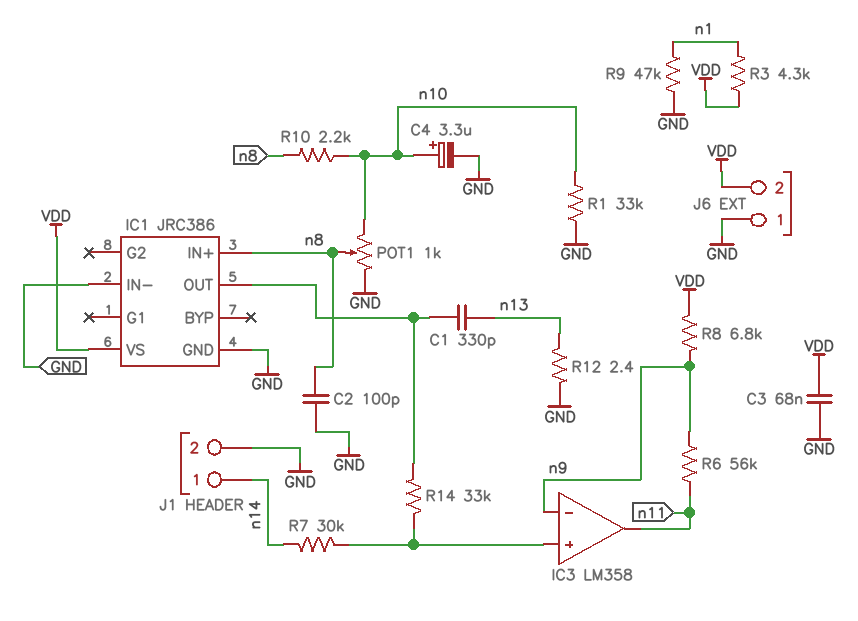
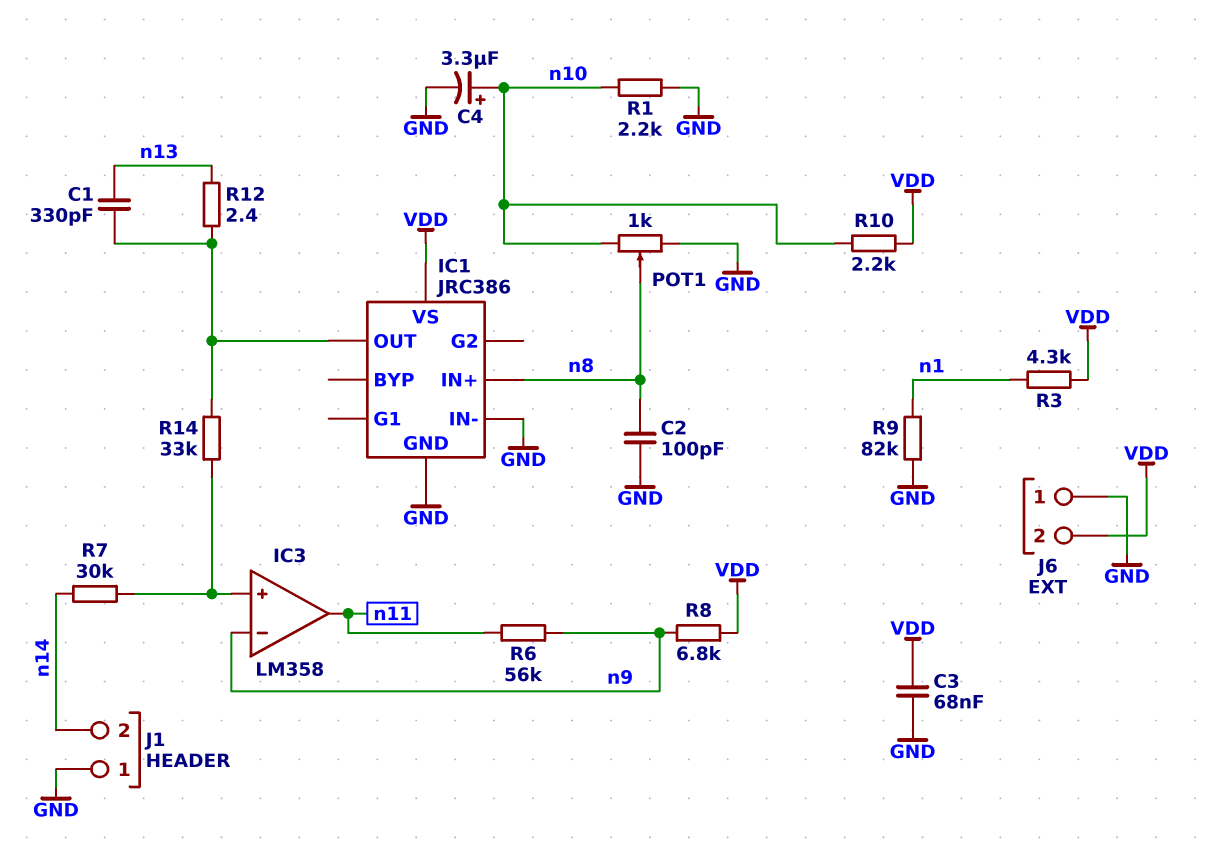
J1 pin 1: n14 -> GND
J1 pin 2: GND -> n14
R1: 33k (GND, n10) -> 2.2k (GND, n10)
R9: 47k (GND, n1) -> 82k (GND, n1)
R10: 2.2k (n8, n10) -> 2.2k (VDD, n10)
R12: 2.4 (GND, n13) -> 2.4 (IC1/OUT, n13)

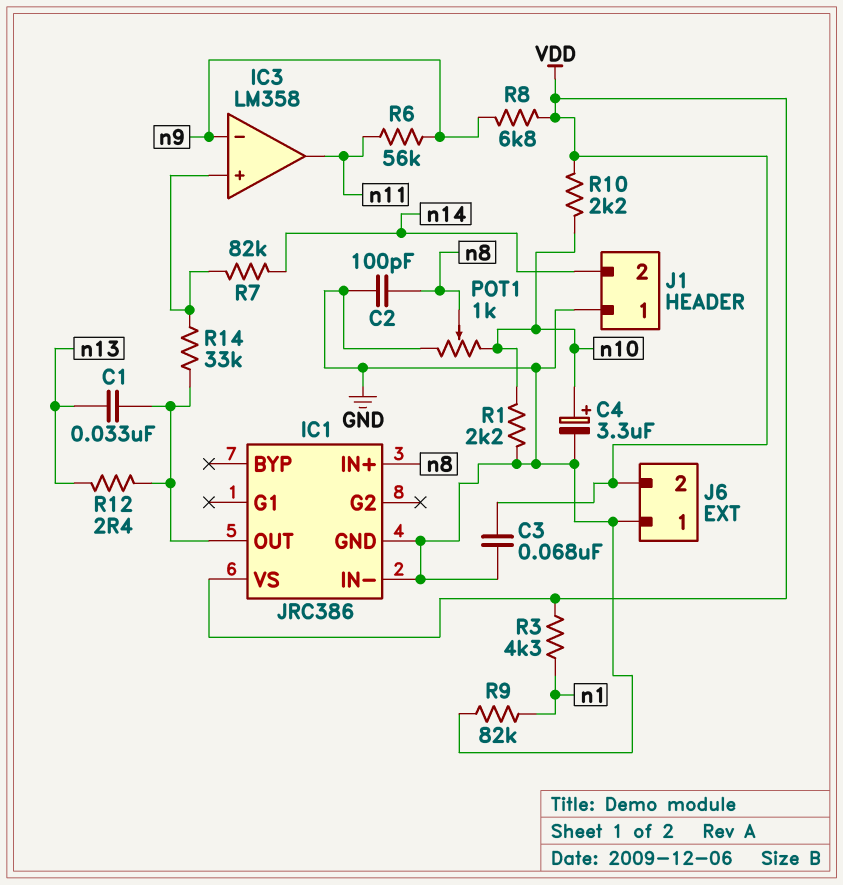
C1: 330pF (IC1/OUT, n13) -> 33nF (IC1/OUT, n13)
R7: 30k (IC3/in+, n14) -> 82k (IC3/in+, n14)

